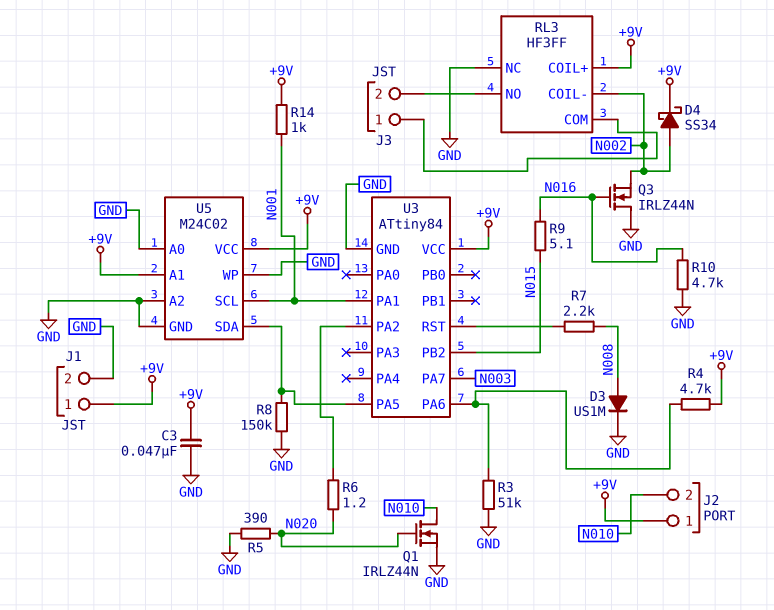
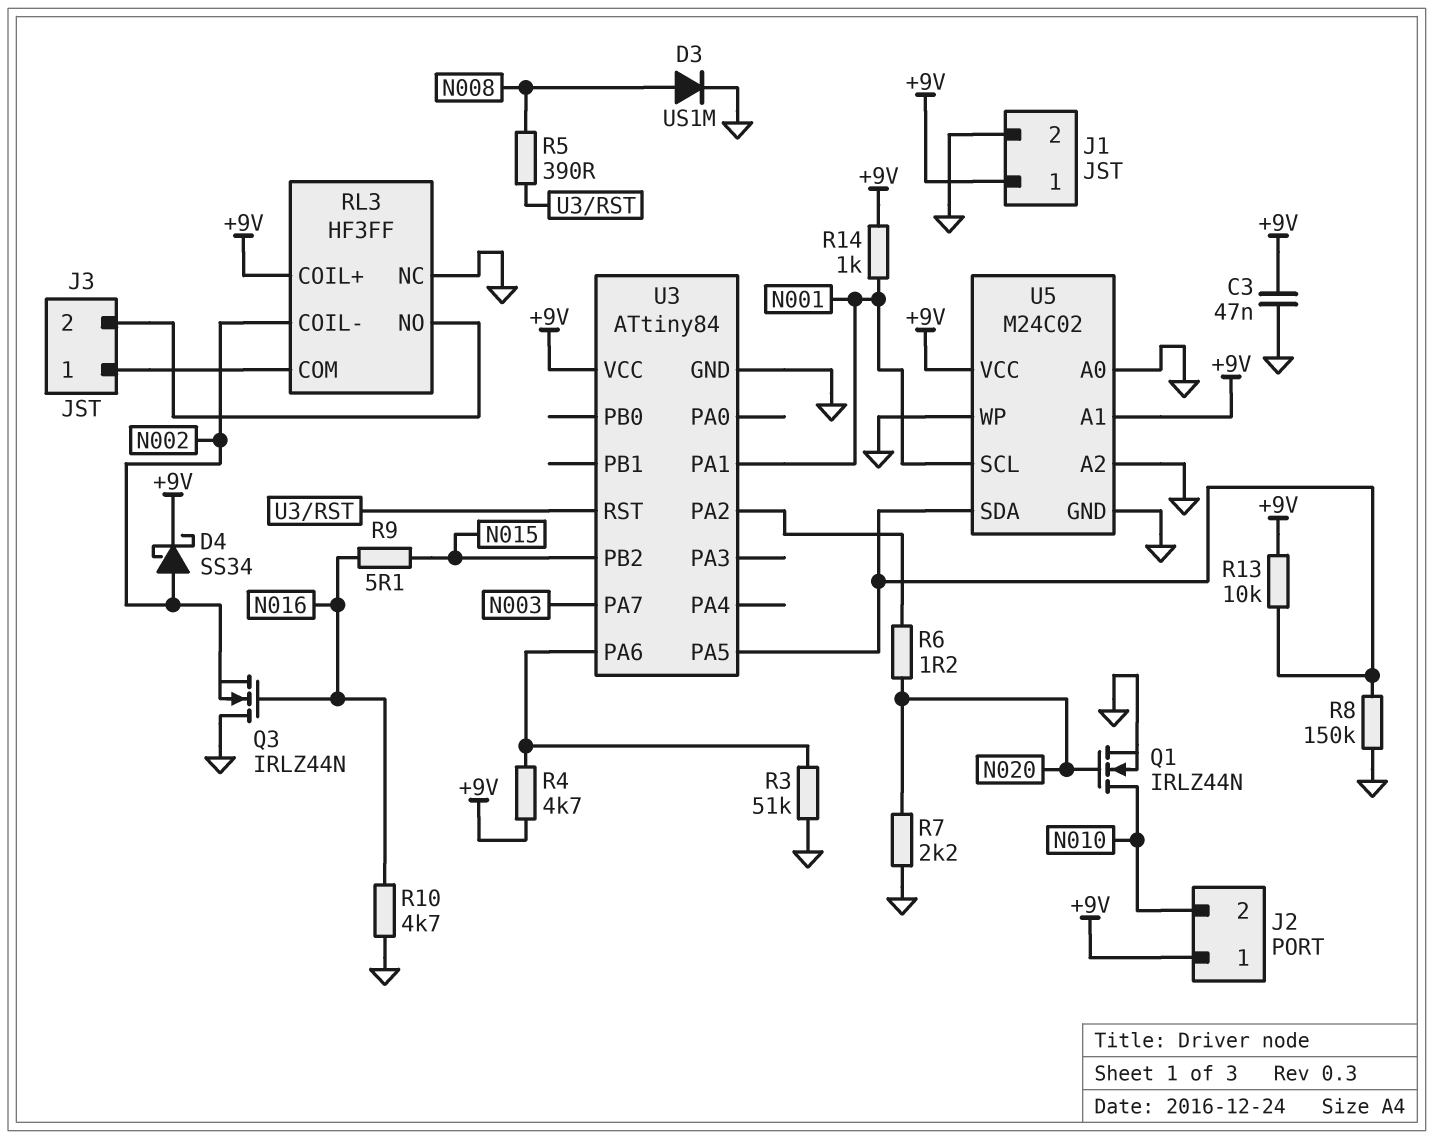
R5: 390 (GND, N020) -> 390 (N008, U3/RST)
R7: 2.2k (N008, U3/RST) -> 2.2k (GND, N020)
R13: none -> 10k (+9V, U3/PA5)

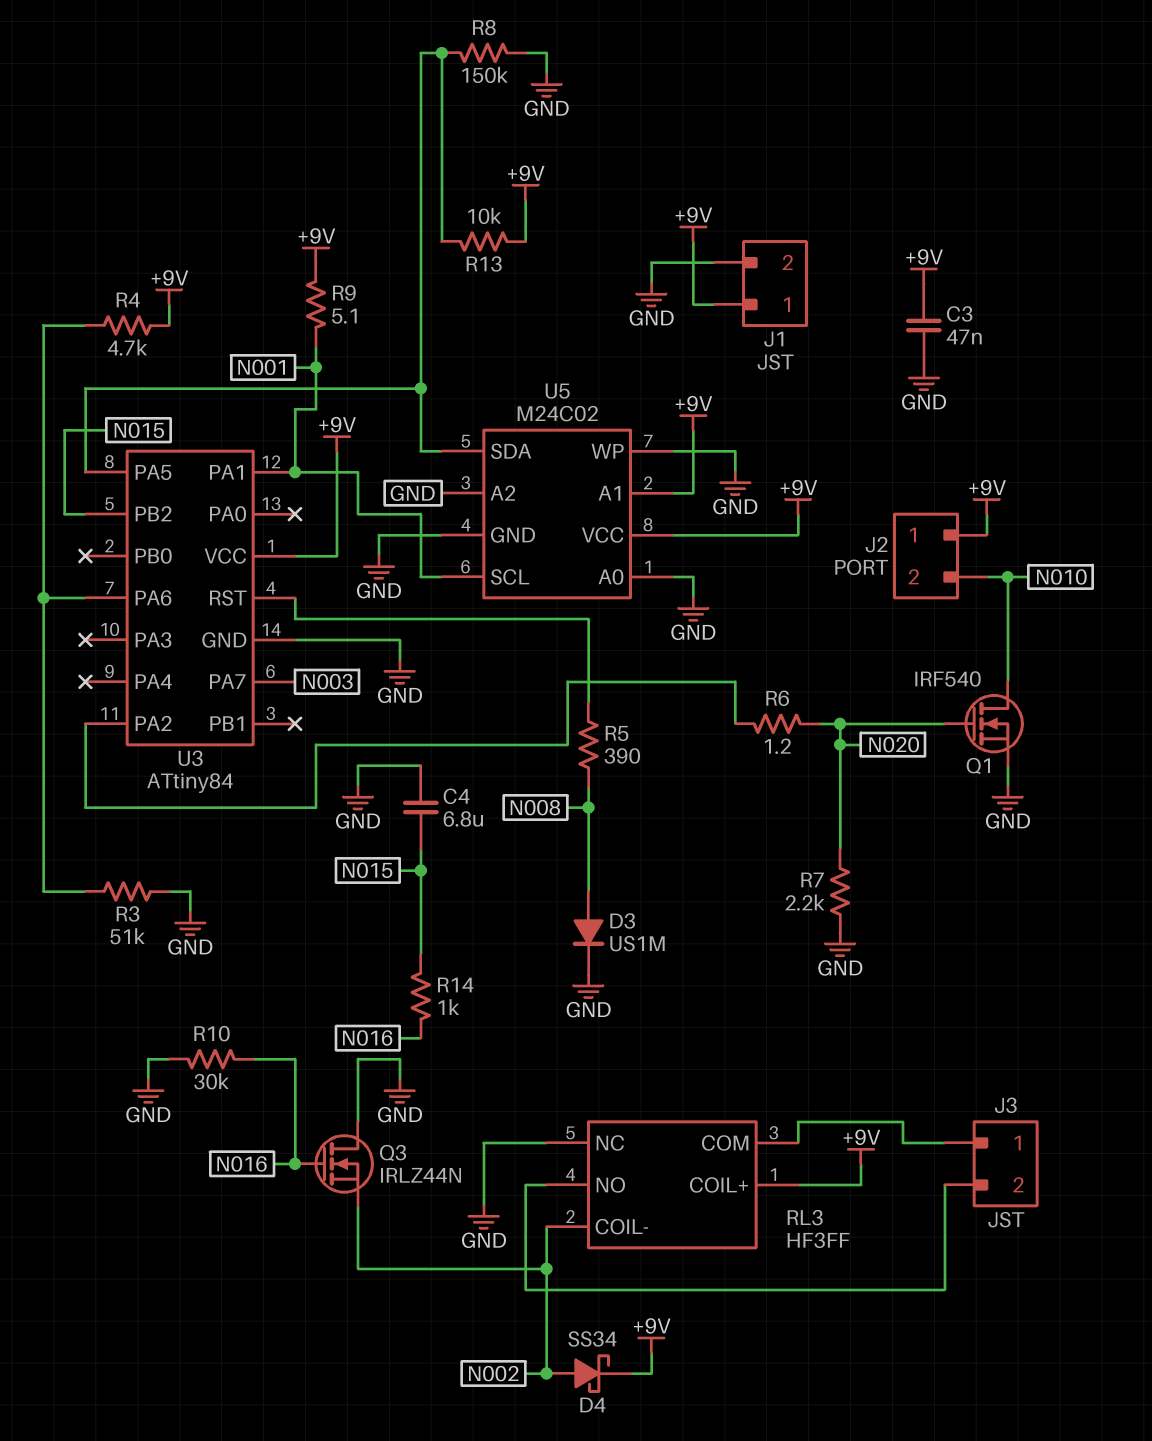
C4: none -> 6.8uF (GND, N015)
Q1: NMOS IRLZ44N (G N020, D N010, S GND) -> NMOS IRF540 (G N020, D N010, S GND)
R9: 5.1 (N015, N016) -> 5.1 (+9V, N001)
R10: 4.7k (GND, N016) -> 30k (GND, N016)
R14: 1k (+9V, N001) -> 1k (N015, N016)

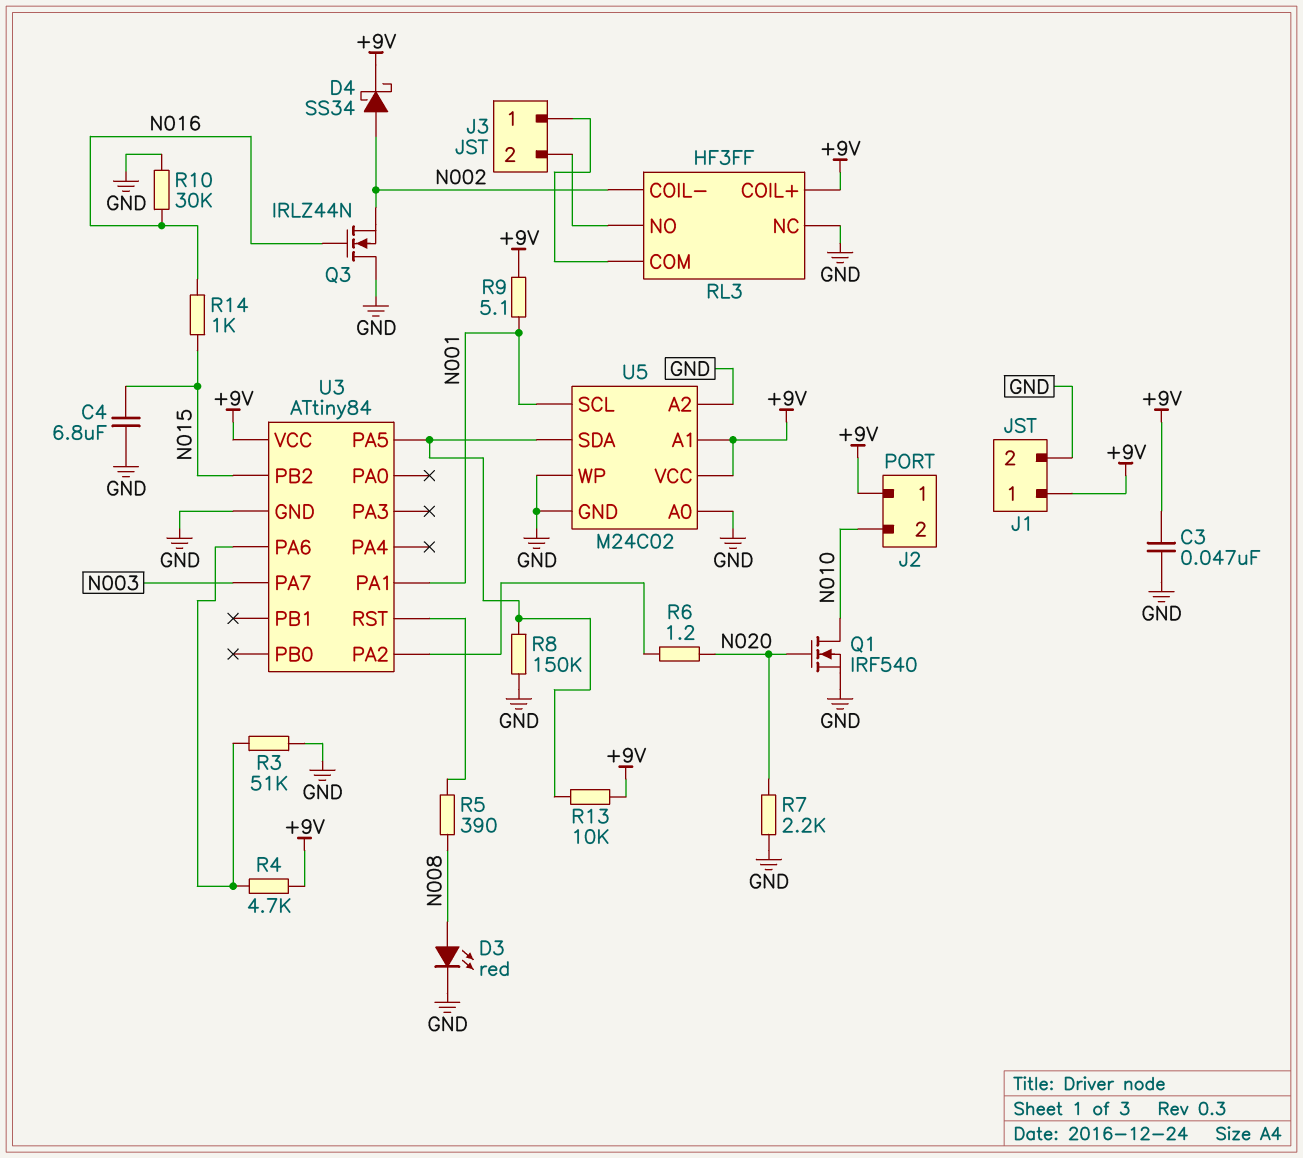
D3: diode US1M (A N008, K GND) -> LED red (A N008, K GND)

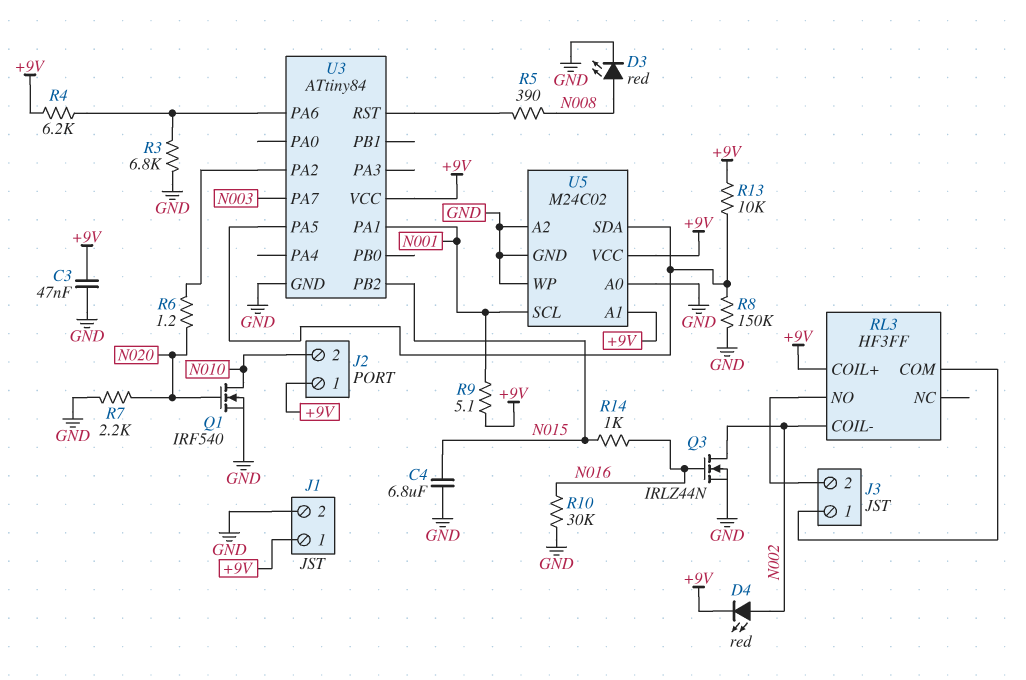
D4: schottky SS34 (A N002, K +9V) -> LED red (A N002, K +9V)
Q3: NMOS IRLZ44N (G N016, D GND, S N002) -> NMOS IRLZ44N (G N016, D N002, S GND)
R3: 51k (GND, U3/PA6) -> 6.8k (GND, U3/PA6)
R4: 4.7k (+9V, U3/PA6) -> 6.2k (+9V, U3/PA6)
RL3 pin NC: GND -> none

